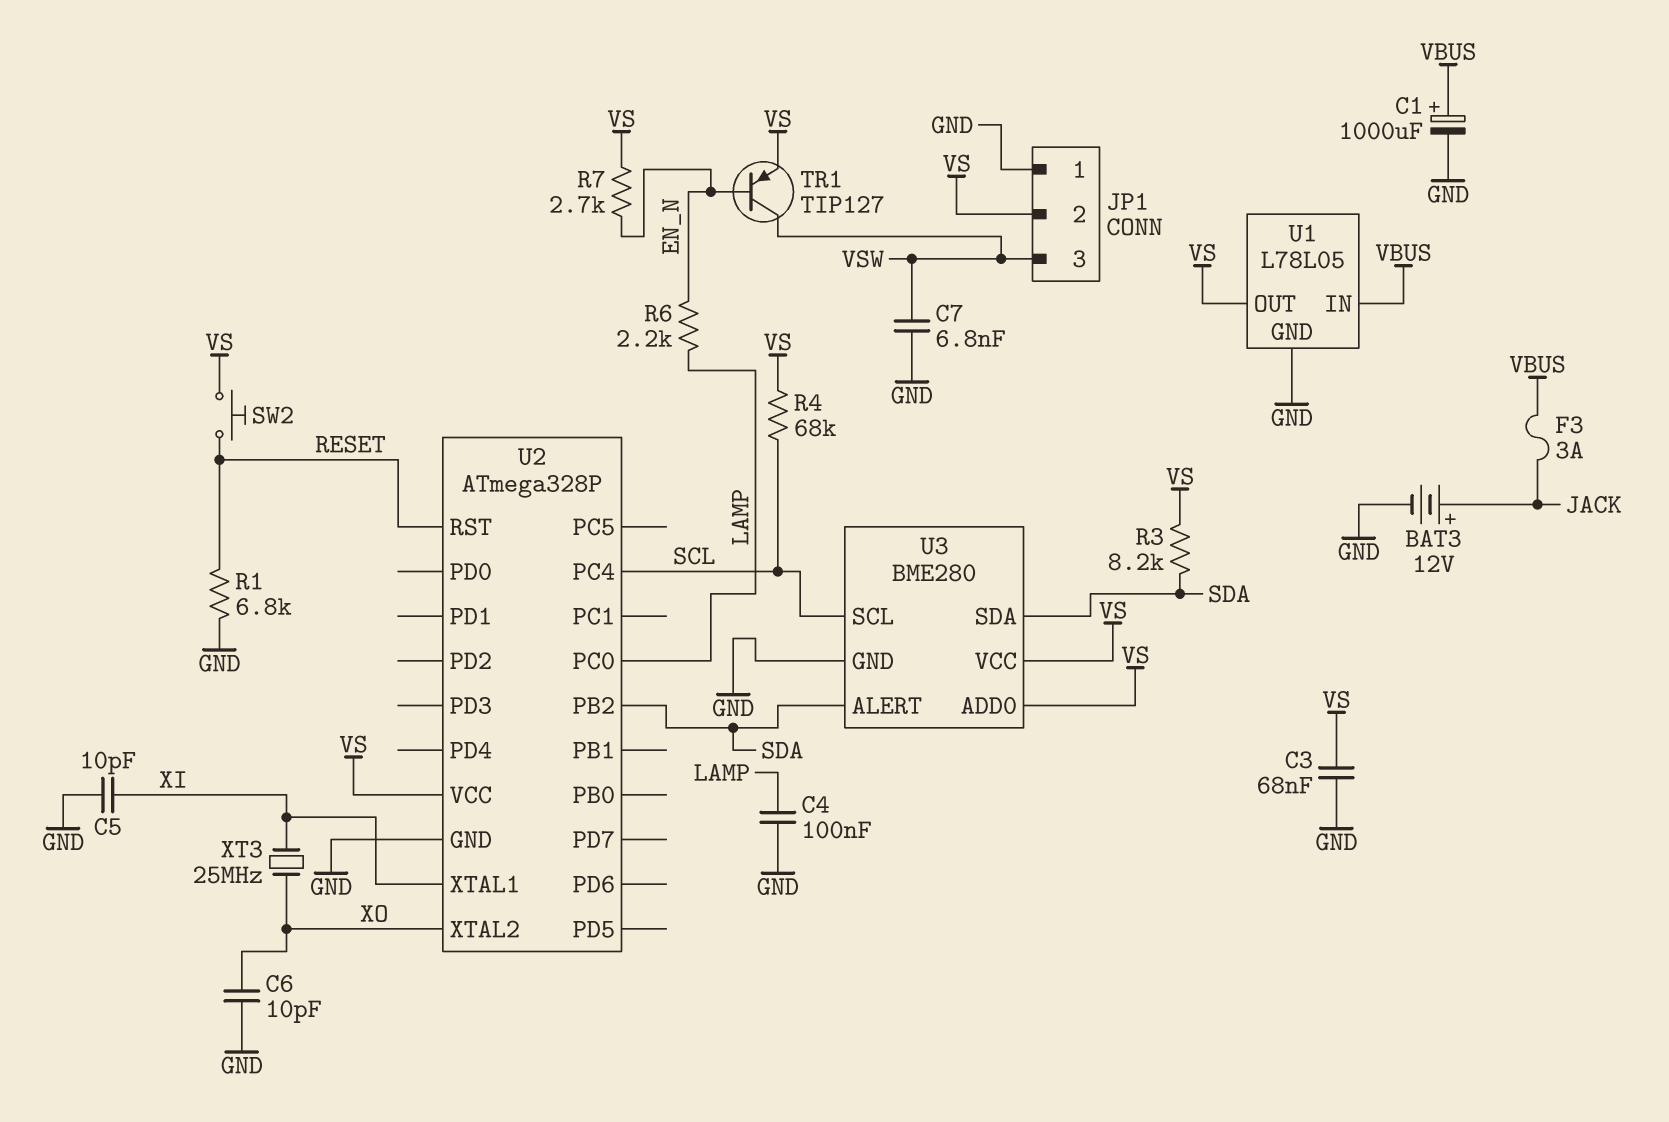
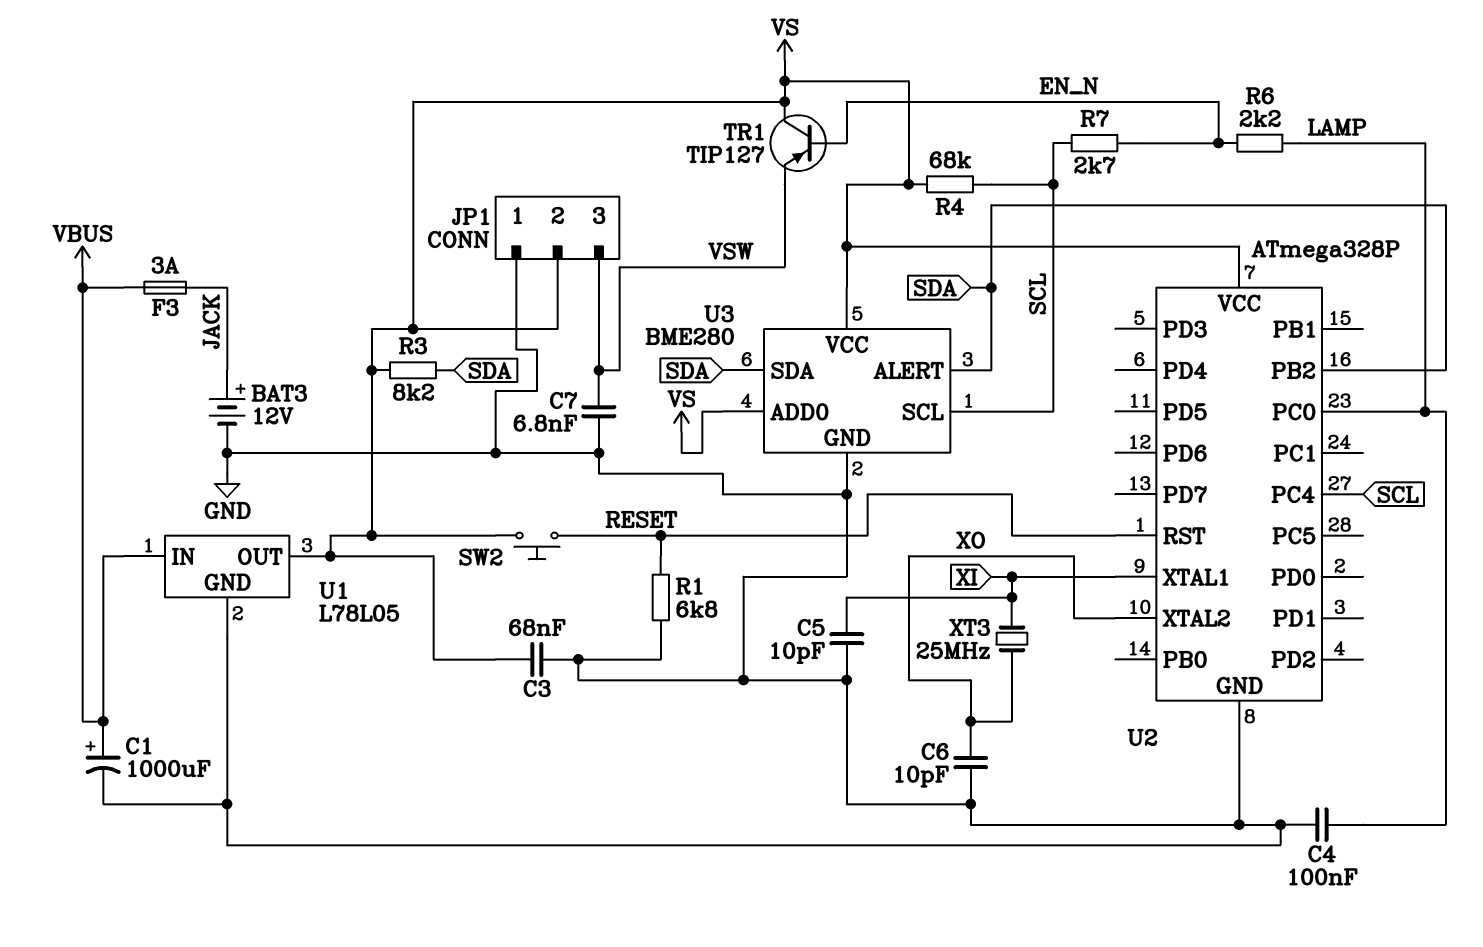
R7: 2.7k (EN_N, VS) -> 2.7k (EN_N, SCL)
TR1: PNP TIP127 (B EN_N, C VSW, E VS) -> PNP TIP127 (B EN_N, C VS, E VSW)

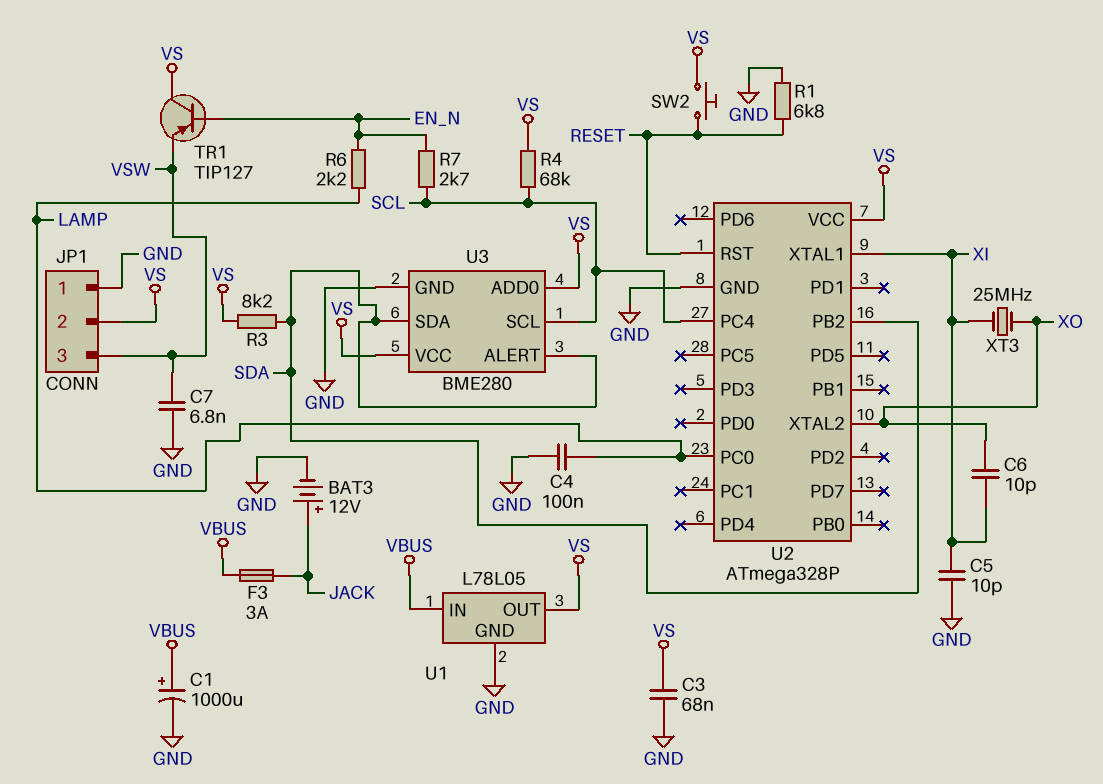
C6: 10pF (GND, XO) -> 10pF (XI, XO)

